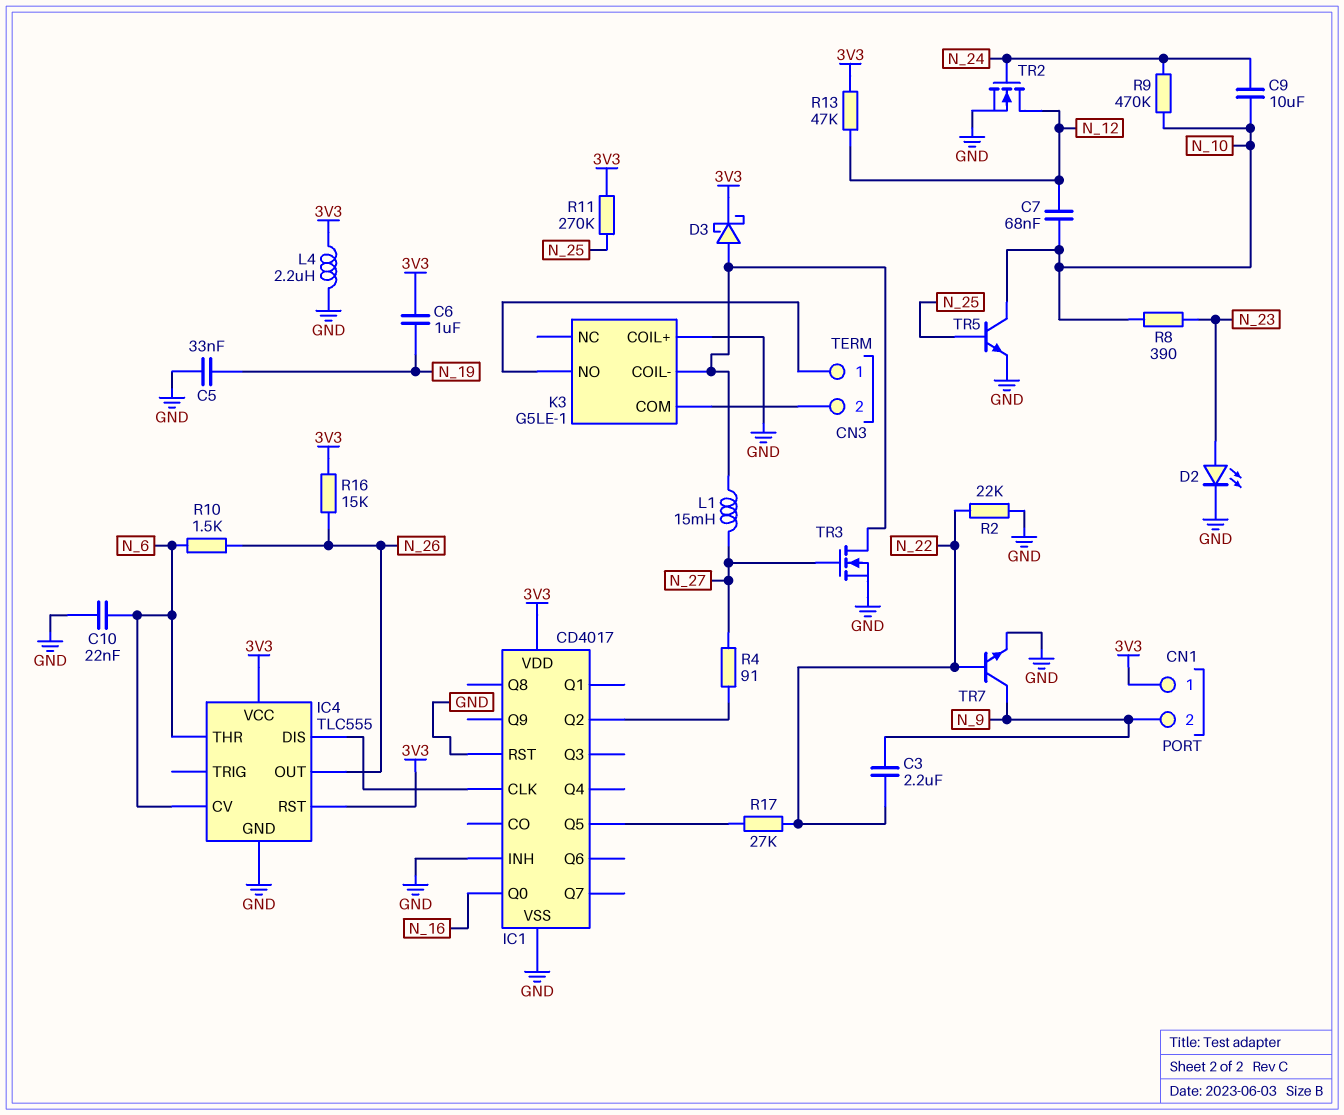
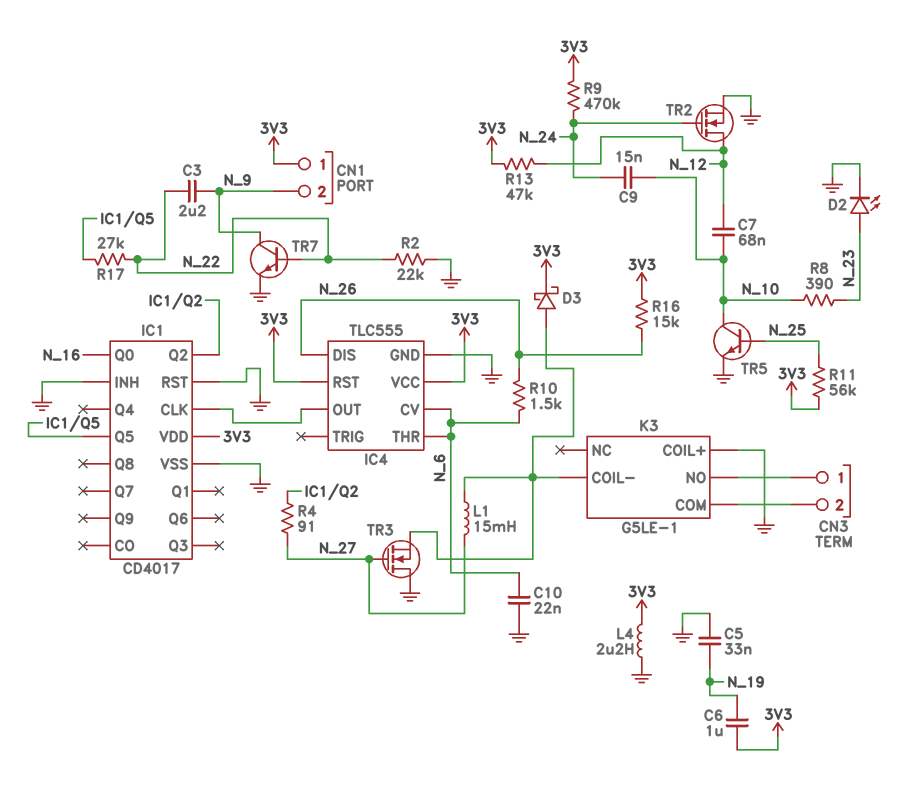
C9: 10uF (N_10, N_24) -> 15nF (N_10, N_24)
IC4 pin DIS: IC1/CLK -> N_26
IC4 pin OUT: N_26 -> IC1/CLK
R9: 470k (N_10, N_24) -> 470k (3V3, N_24)
R11: 270k (3V3, N_25) -> 56k (3V3, N_25)
TR3: NMOS (G N_27, D K3/COIL-, S GND) -> NMOS (G N_27, D GND, S K3/COIL-)

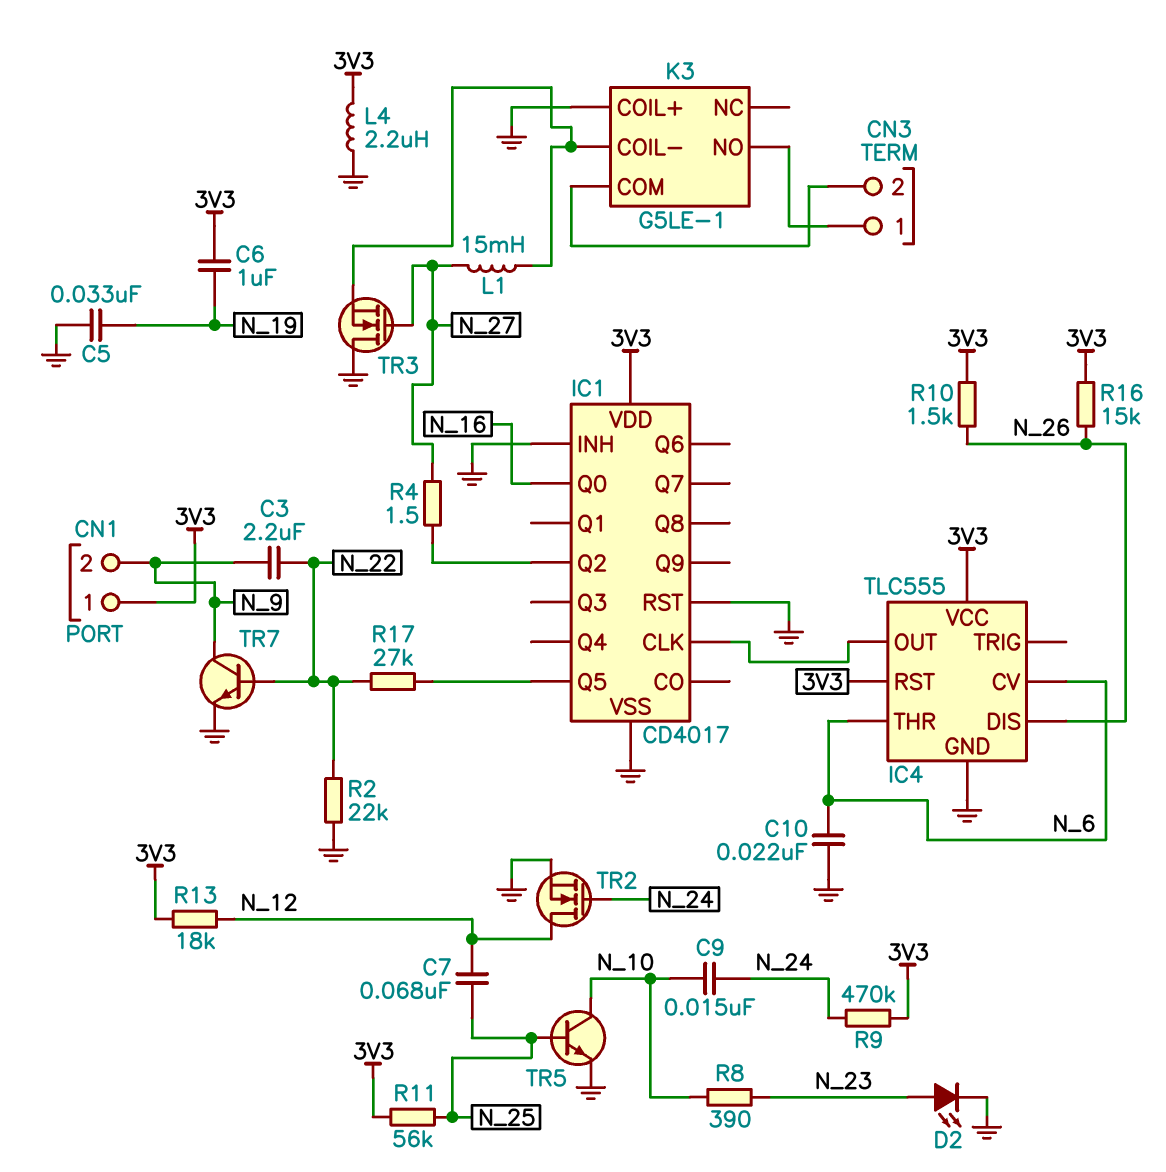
C7: 68nF (N_10, N_12) -> 68nF (N_12, N_25)
D3: schottky (A K3/COIL-, K 3V3) -> none
R4: 91 (IC1/Q2, N_27) -> 1.5 (IC1/Q2, N_27)
R10: 1.5k (N_6, N_26) -> 1.5k (3V3, N_26)
R13: 47k (3V3, N_12) -> 18k (3V3, N_12)

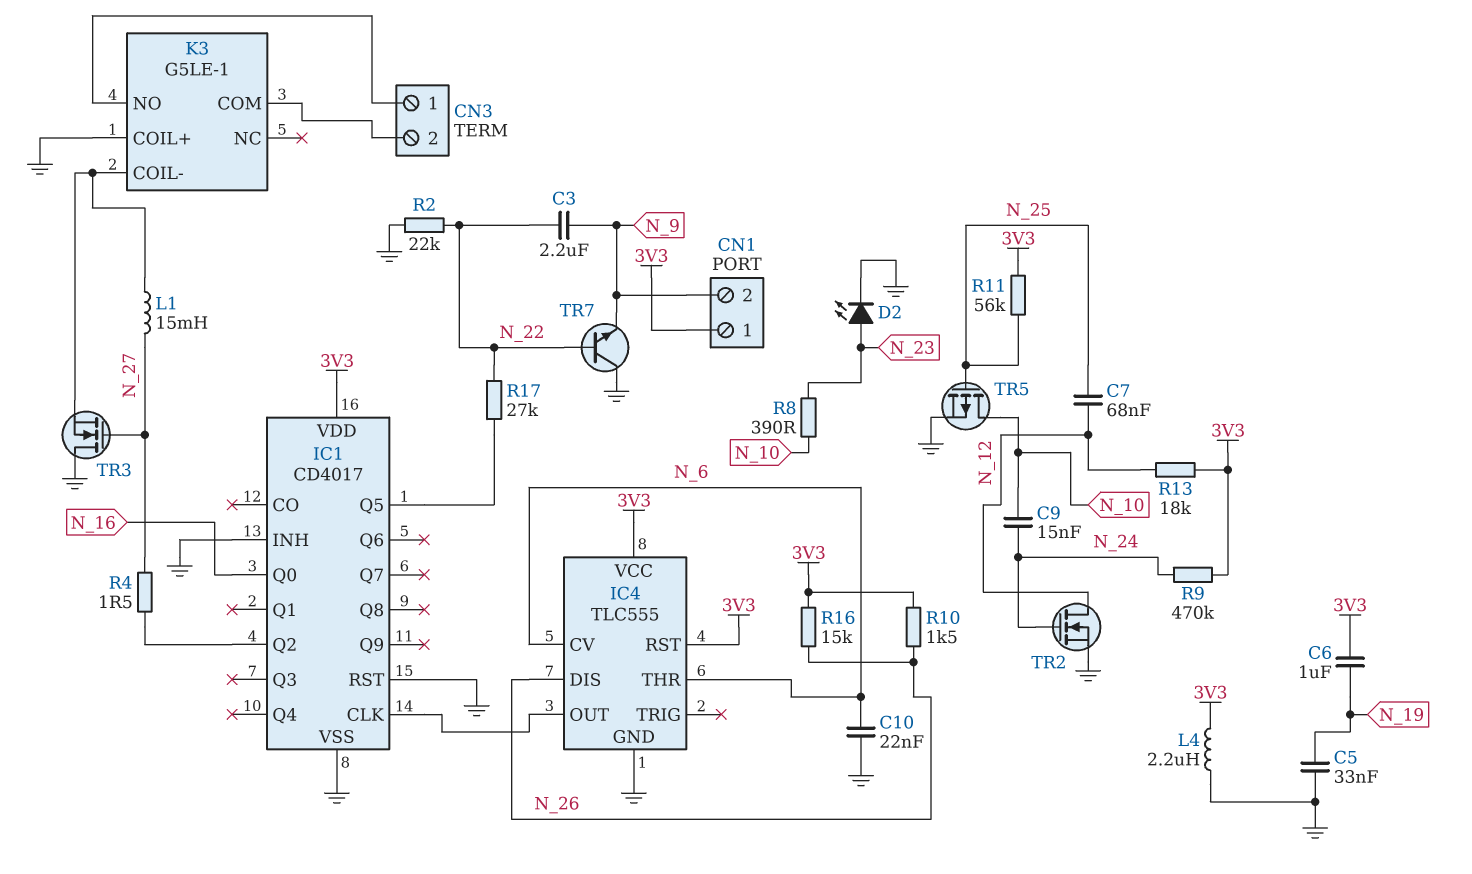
TR5: NPN (B N_25, C N_10, E GND) -> PMOS (G N_25, D N_10, S GND)
TR7: NPN (B N_22, C N_9, E GND) -> NPN (B N_22, C GND, E N_9)

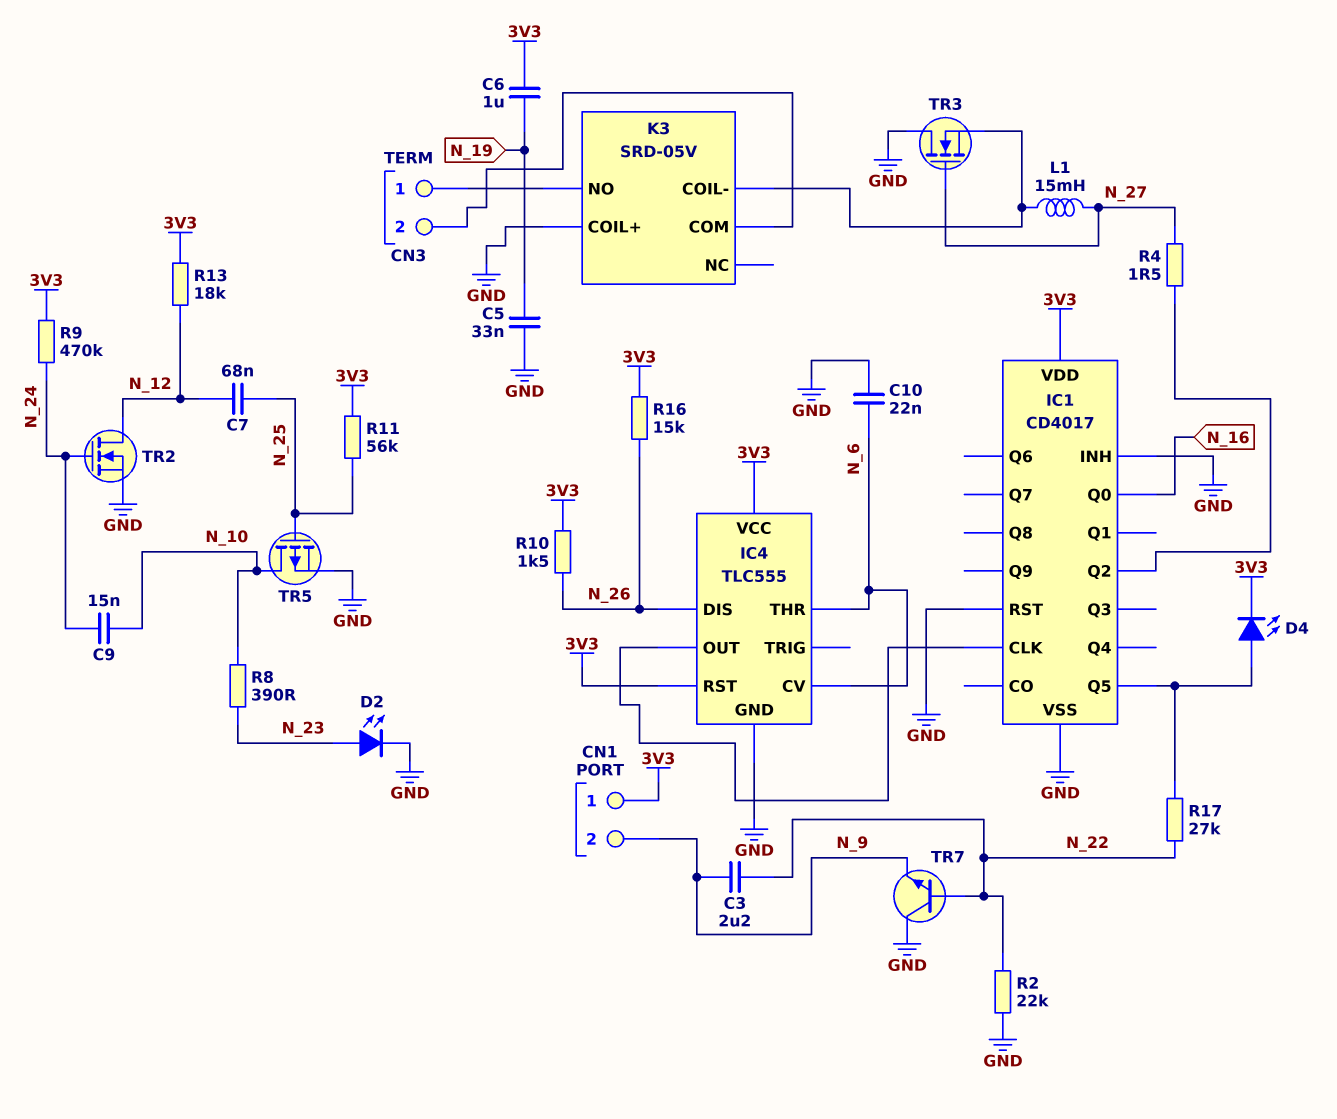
D4: none -> LED (A IC1/Q5, K 3V3)
K3: G5LE-1 -> SRD-05V
L4: 2.2uH (3V3, GND) -> none

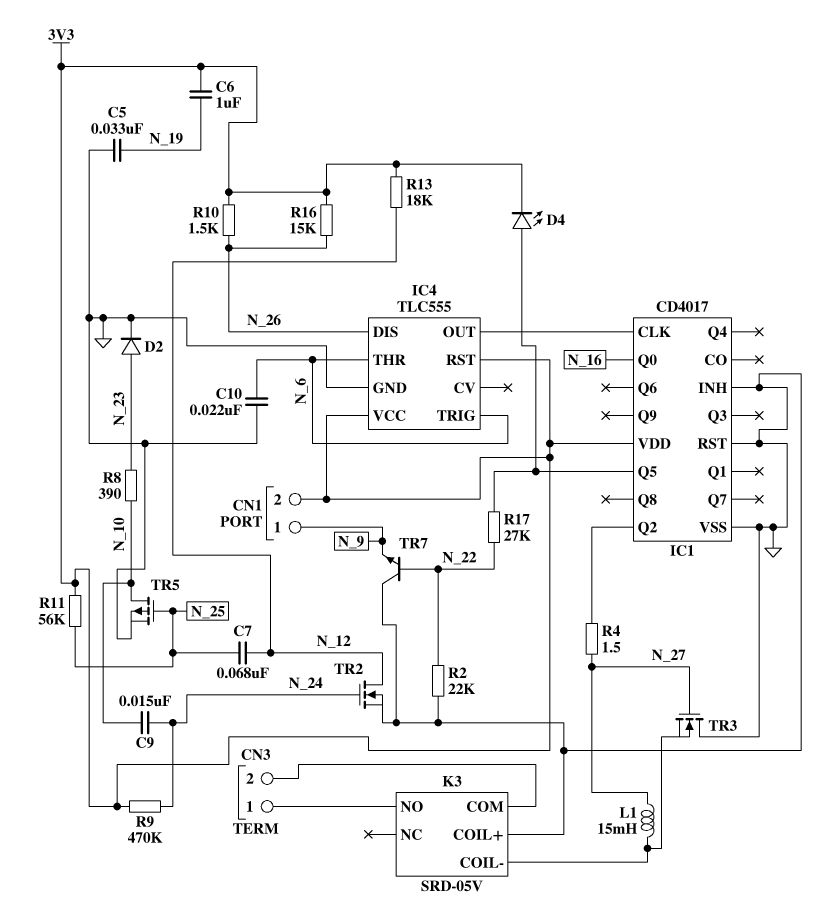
C3: 2.2uF (N_9, N_22) -> none
CN1 pin 1: 3V3 -> N_9
CN1 pin 2: N_9 -> 3V3
D2: LED (A N_23, K GND) -> diode (A N_23, K GND)
IC4 pin CV: N_6 -> none
IC4 pin TRIG: none -> N_6

